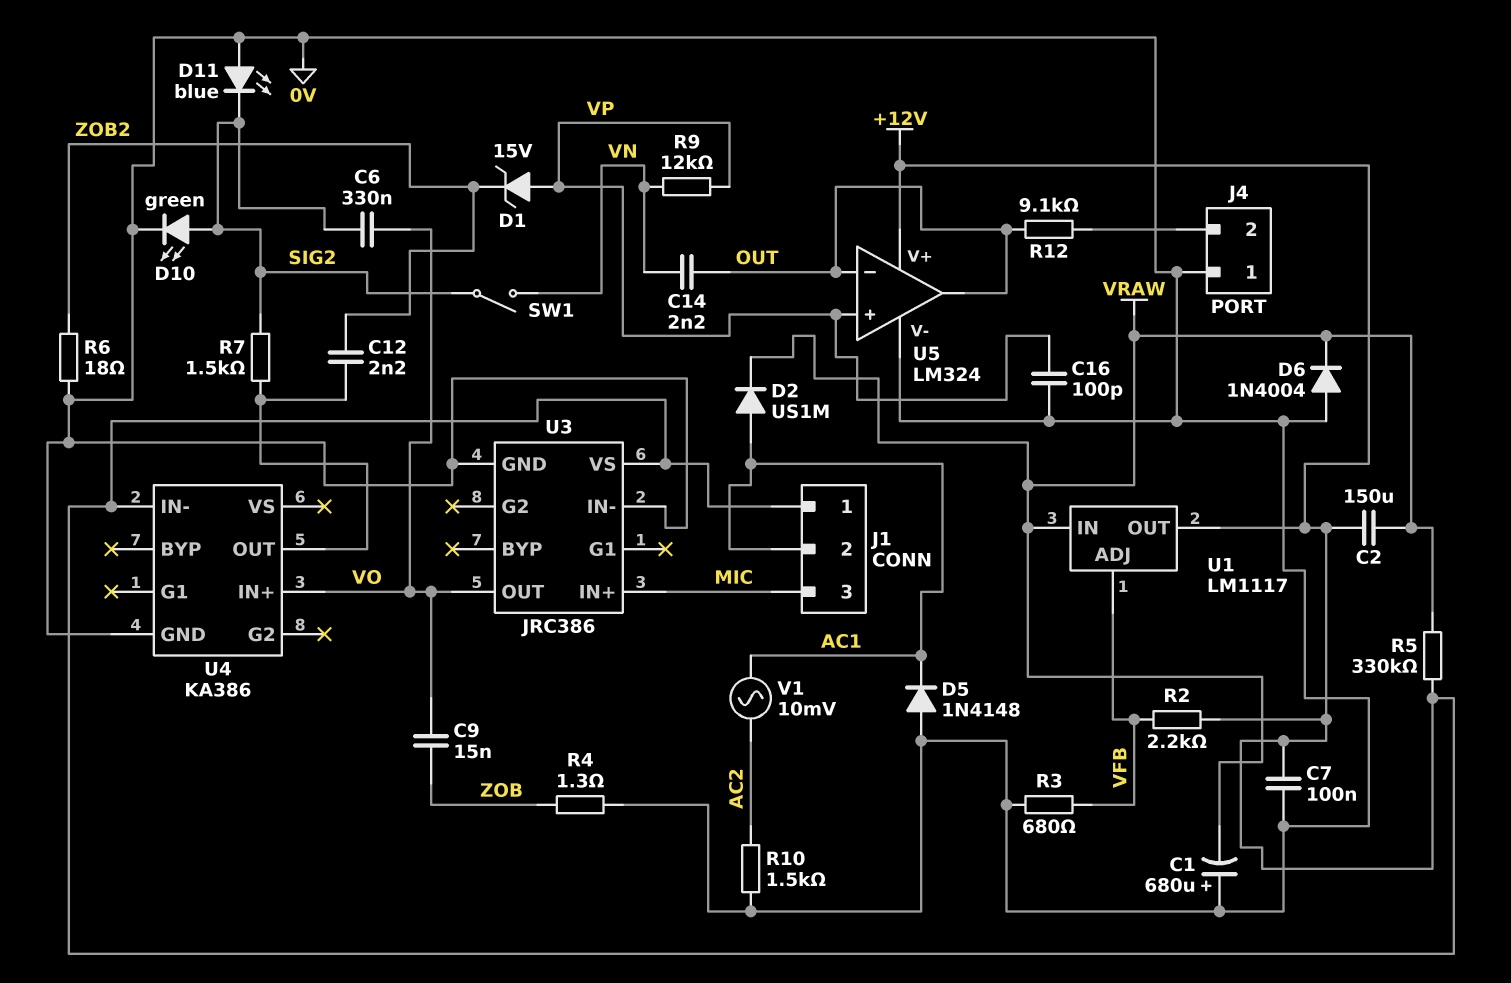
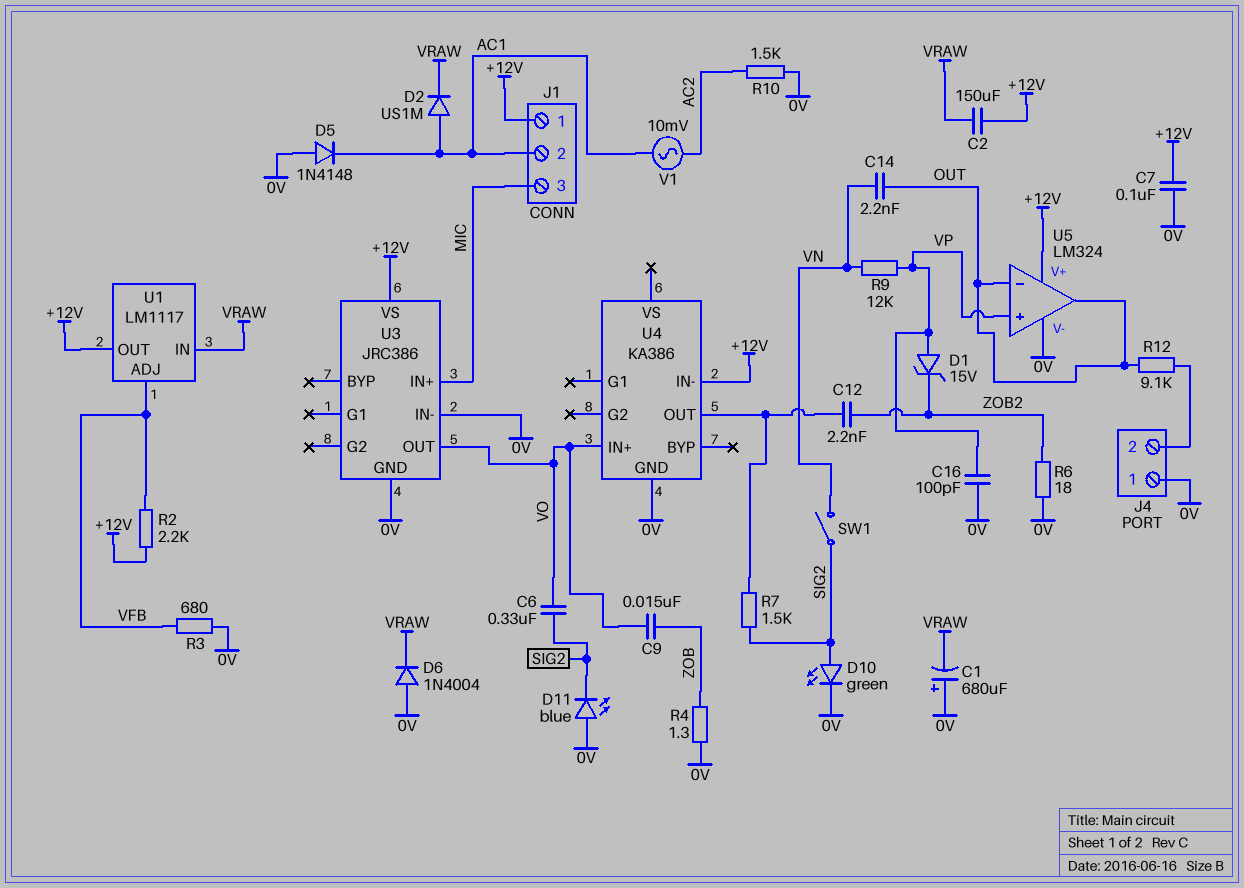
R5: 330k (+12V, VRAW) -> none

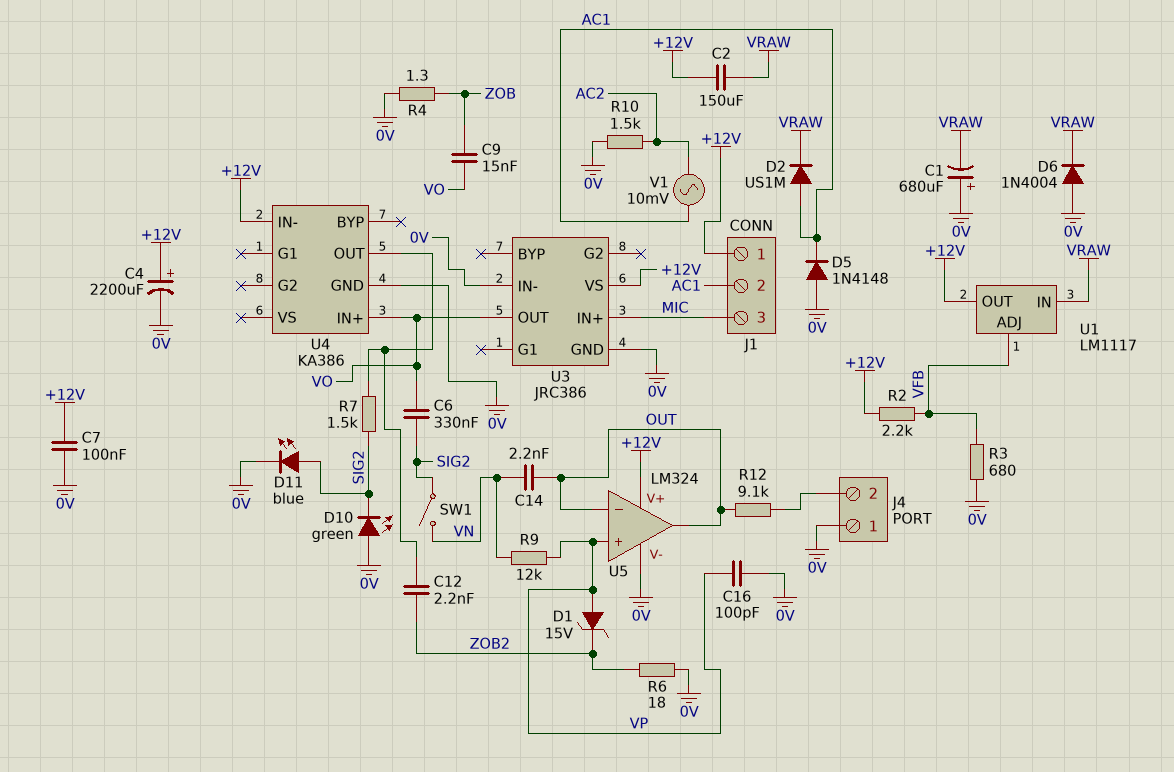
C4: none -> 2200uF (plus +12V, minus 0V)
D10: LED green (A SIG2, K 0V) -> LED green (A 0V, K SIG2)
D11: LED blue (A 0V, K SIG2) -> LED blue (A SIG2, K 0V)

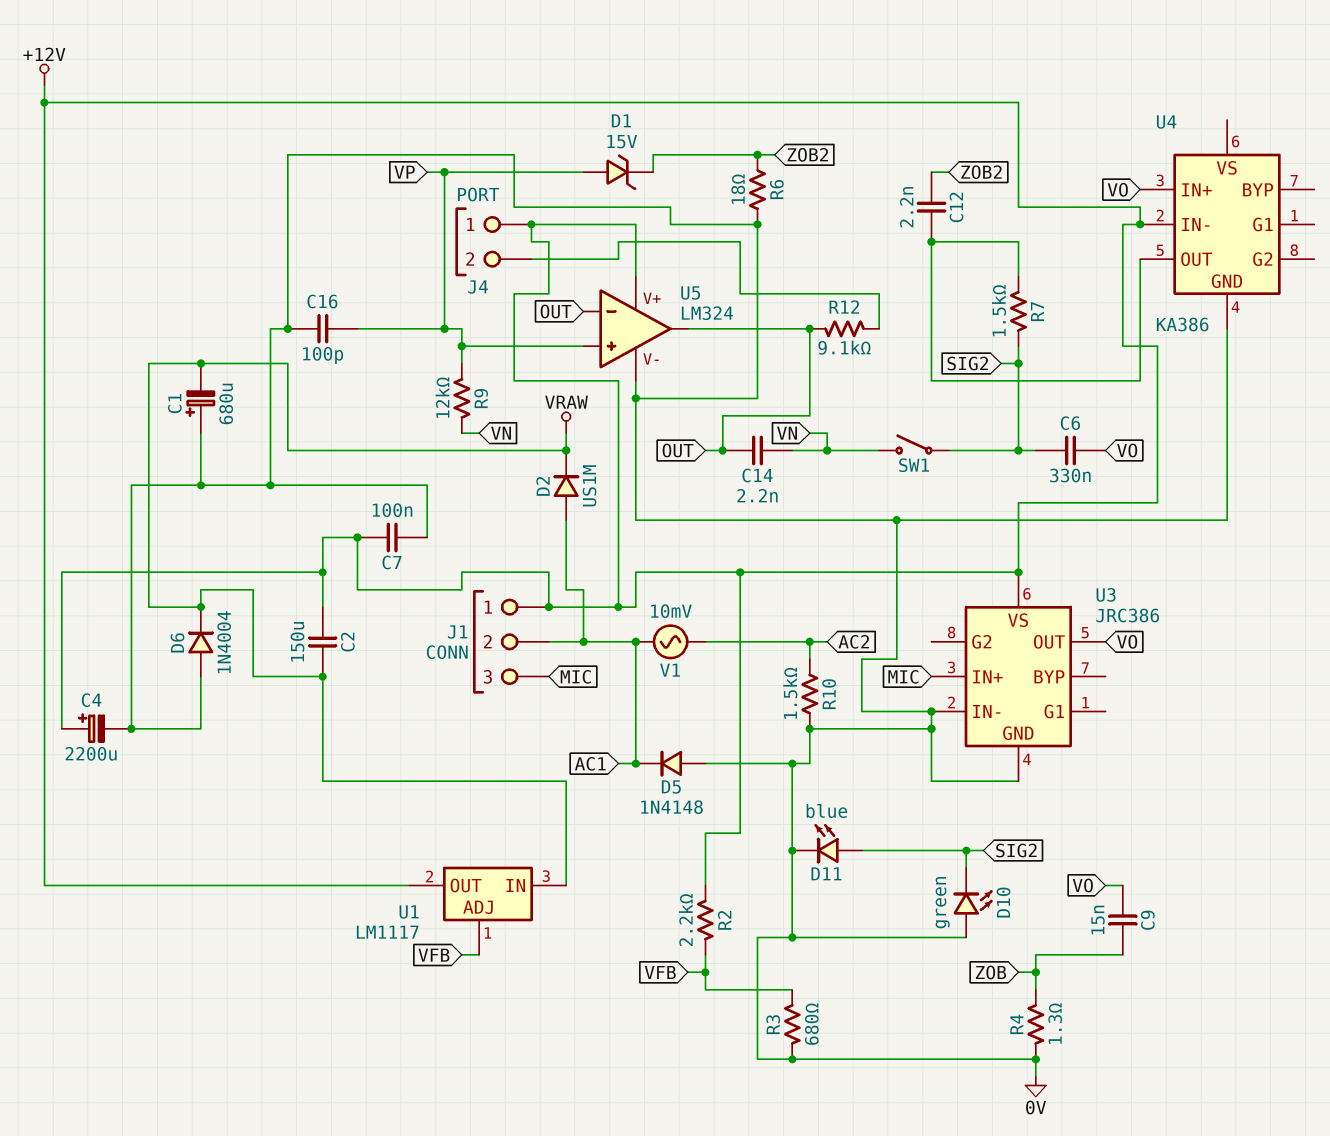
J4 pin 1: 0V -> +12V

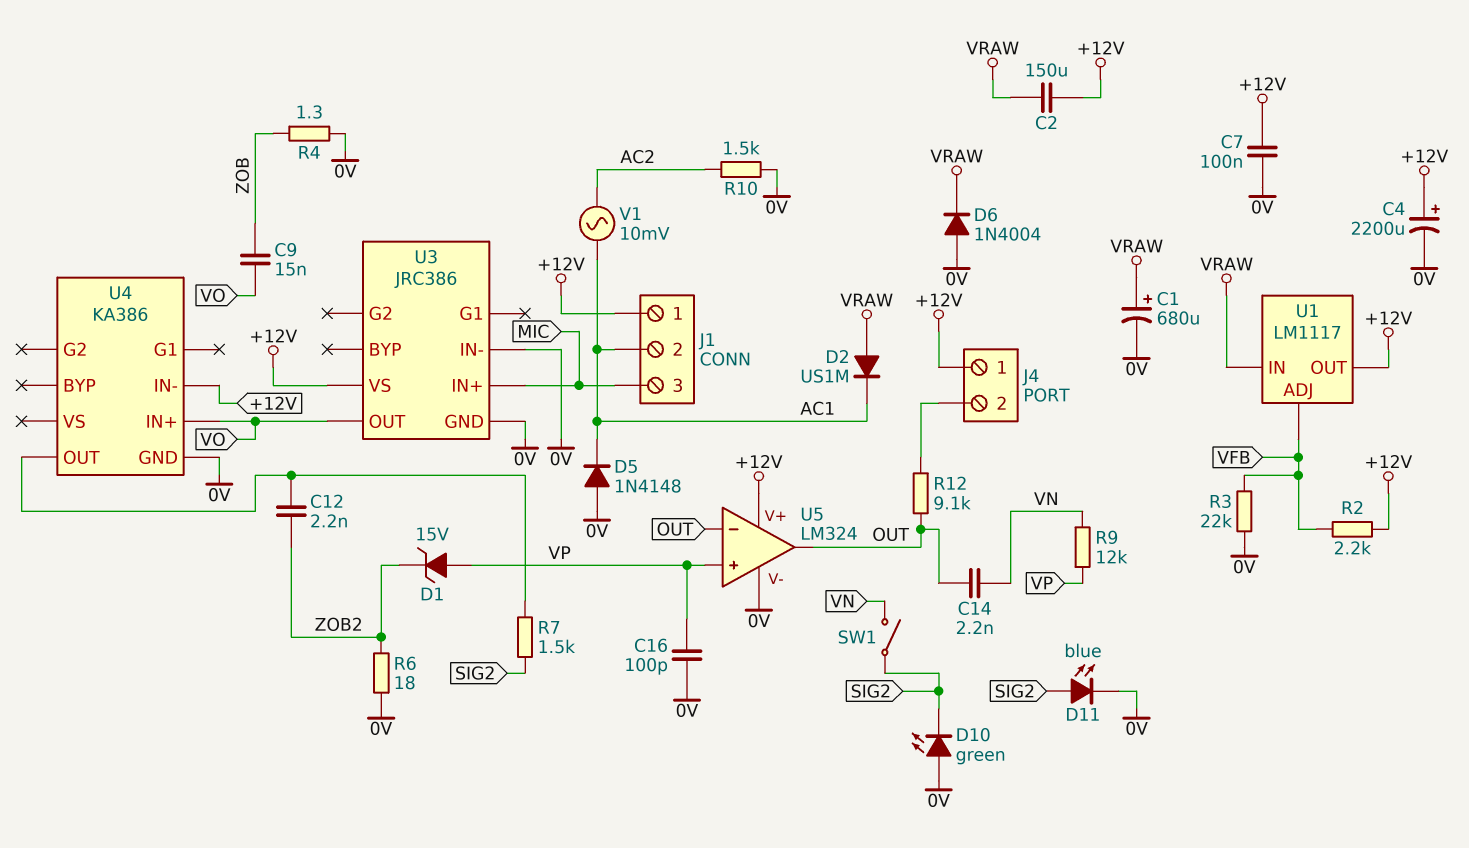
C1: 680uF (plus 0V, minus VRAW) -> 680uF (plus VRAW, minus 0V)
C6: 330nF (SIG2, VO) -> none
D2: diode US1M (A AC1, K VRAW) -> diode US1M (A VRAW, K AC1)
R3: 680 (0V, VFB) -> 22k (0V, VFB)

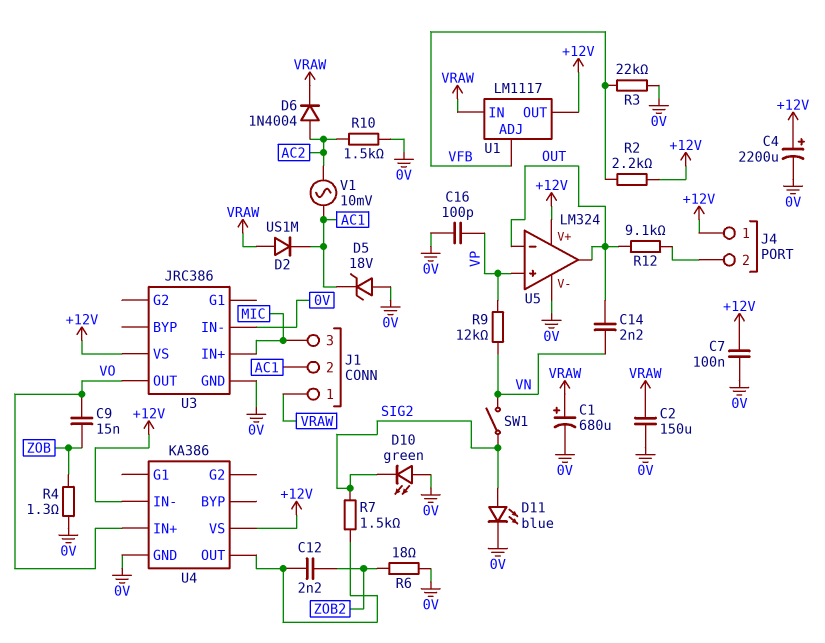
C2: 150uF (+12V, VRAW) -> 150uF (0V, VRAW)
D1: zener 15V (A VP, K ZOB2) -> none
D5: diode 1N4148 (A 0V, K AC1) -> zener 18V (A 0V, K AC1)
D6: diode 1N4004 (A 0V, K VRAW) -> diode 1N4004 (A AC2, K VRAW)
J1 pin 1: +12V -> VRAW
U4 pin VS: none -> +12V

